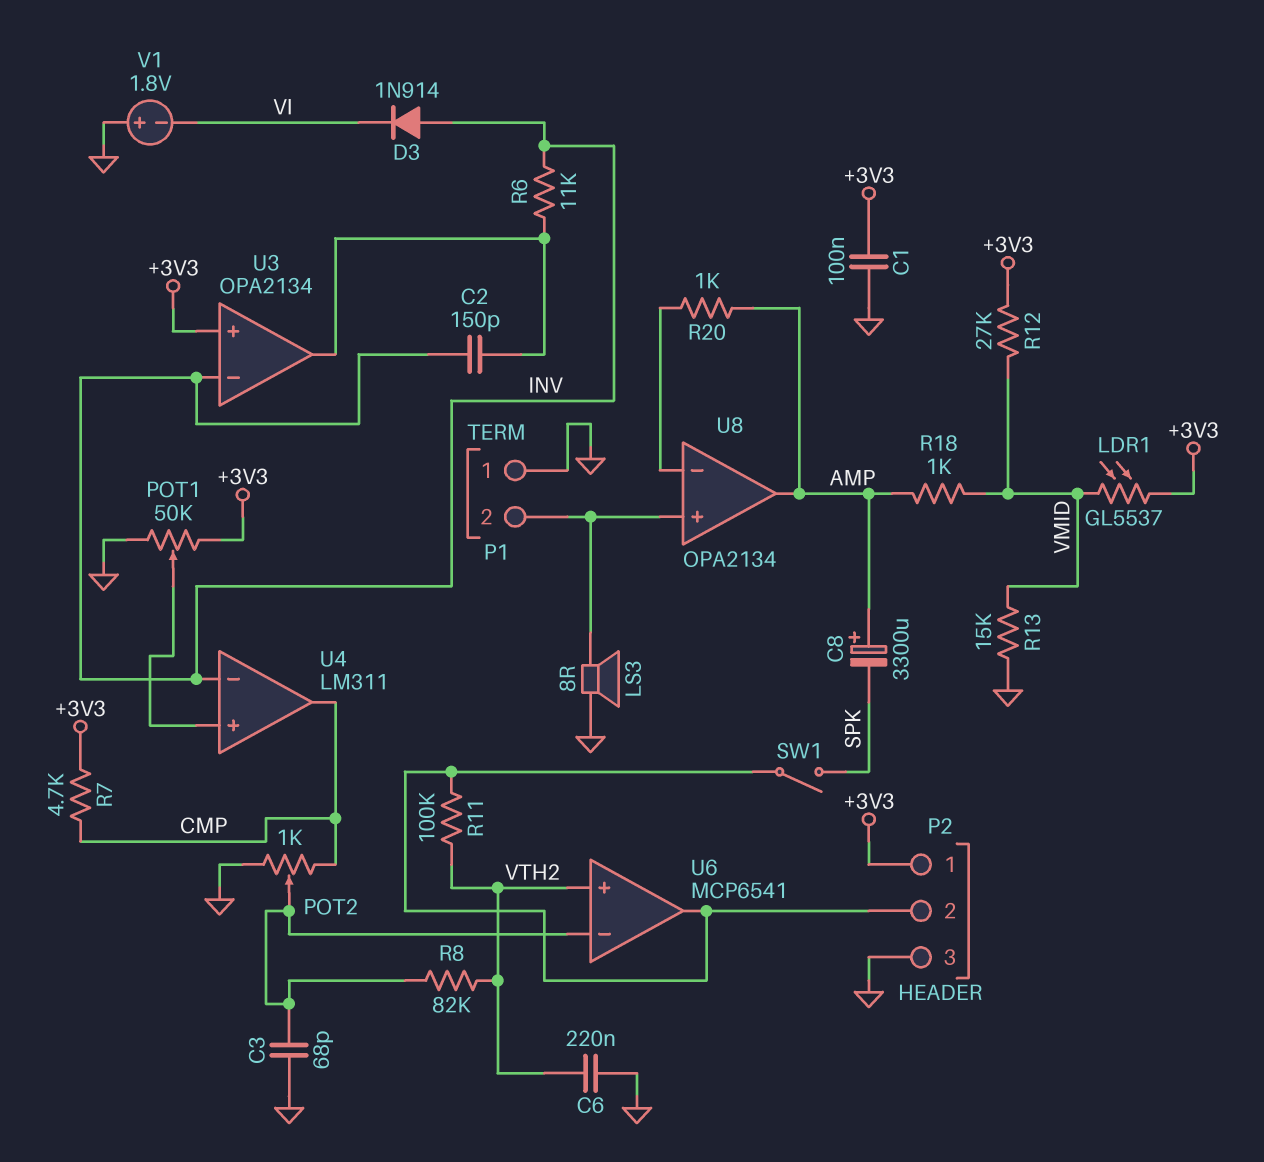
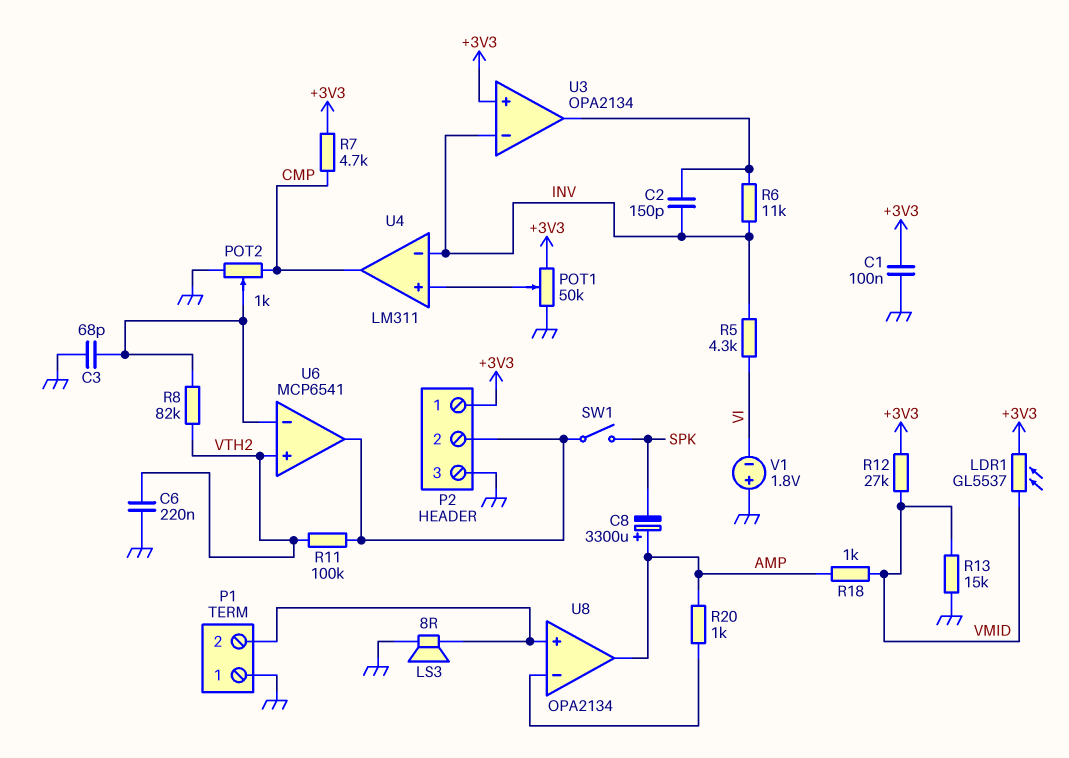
D3: diode 1N914 (A INV, K VI) -> none
R5: none -> 4.3k (INV, VI)

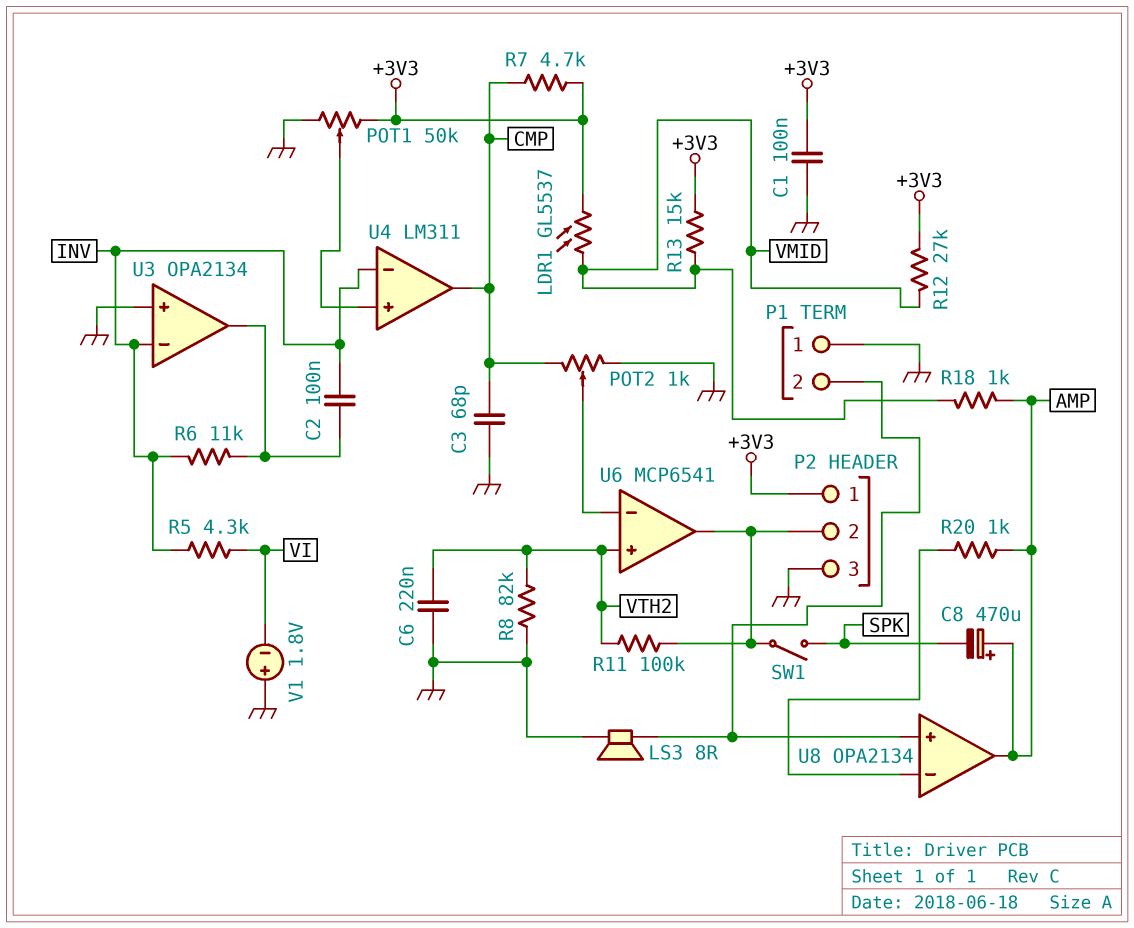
C2: 150pF (INV, U3/out) -> 100nF (INV, U3/out)
C3: 68pF (GND, U6/in-) -> 68pF (CMP, GND)
C8: 3300uF (plus AMP, minus SPK) -> 470uF (plus AMP, minus SPK)
R8: 82k (U6/in-, VTH2) -> 82k (GND, VTH2)
R13: 15k (GND, VMID) -> 15k (+3V3, VMID)
U3 pin in+: +3V3 -> GND

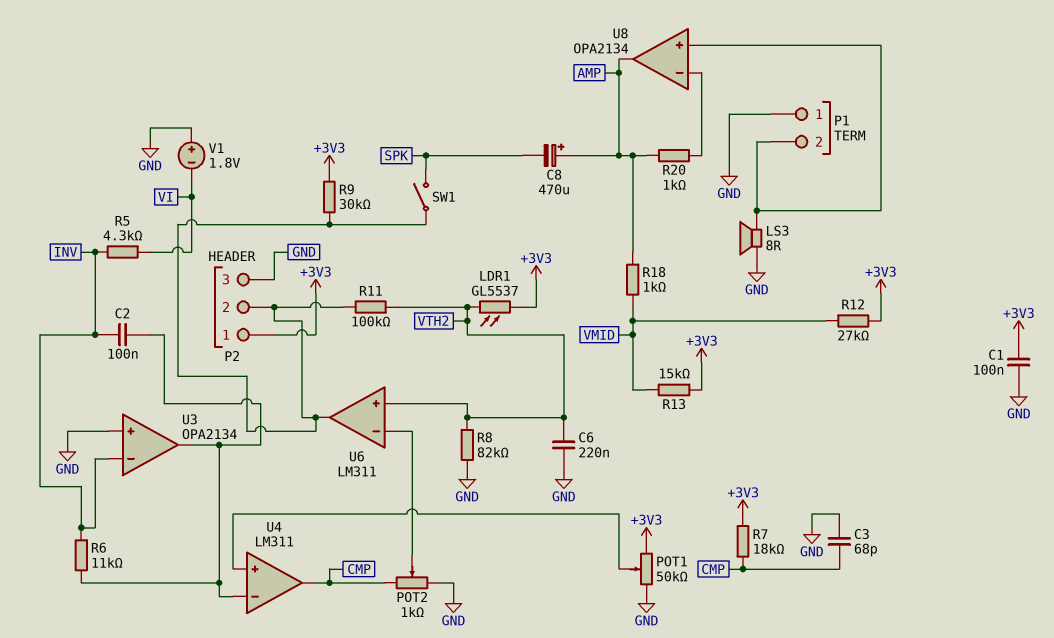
LDR1: GL5537 (+3V3, VMID) -> GL5537 (+3V3, VTH2)
R7: 4.7k (+3V3, CMP) -> 18k (+3V3, CMP)
R9: none -> 30k (+3V3, P2/2)
U4 pin in-: INV -> U3/out
U6: MCP6541 -> LM311

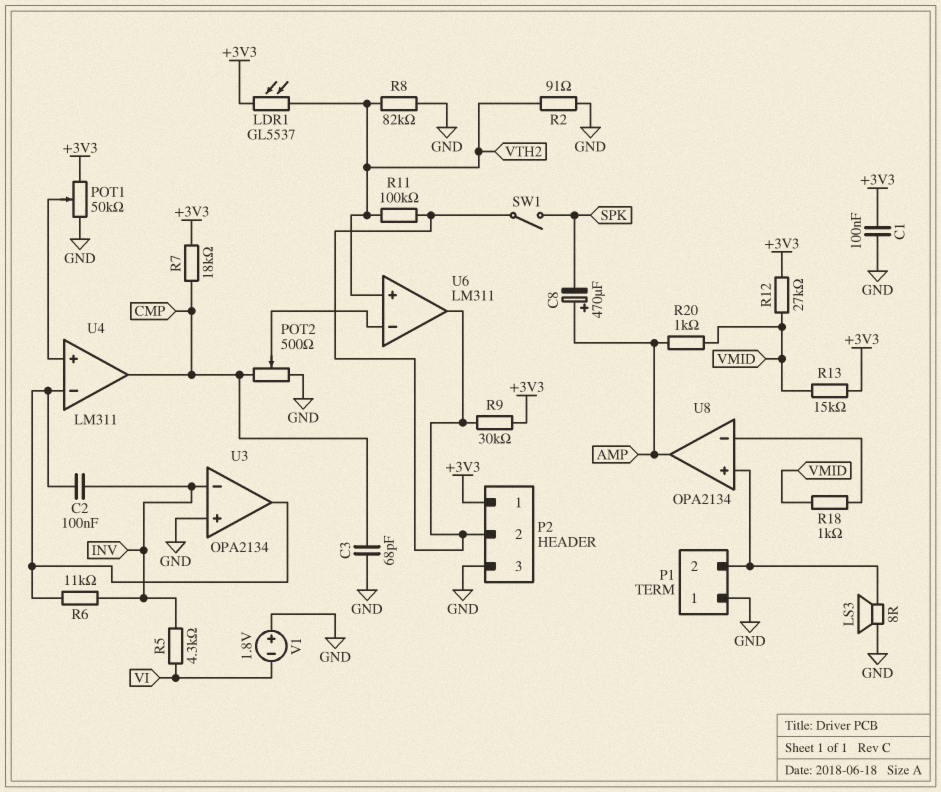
C6: 220nF (GND, VTH2) -> none
POT2: 1k (CMP, GND, wiper U6/in-) -> 500 (CMP, GND, wiper U6/in-)
R2: none -> 91 (GND, VTH2)
R18: 1k (AMP, VMID) -> 1k (U8/in-, VMID)
R20: 1k (AMP, U8/in-) -> 1k (AMP, VMID)

